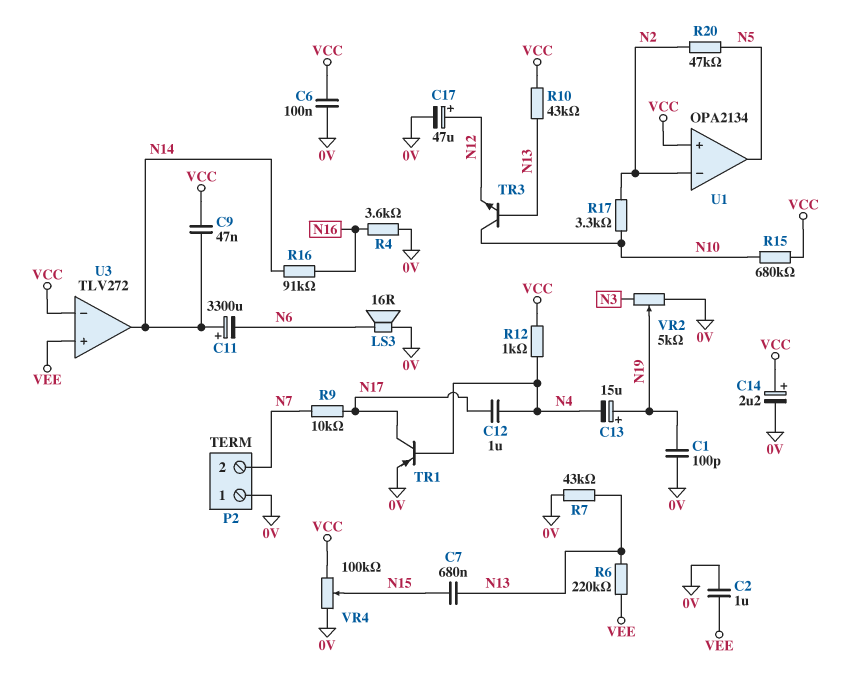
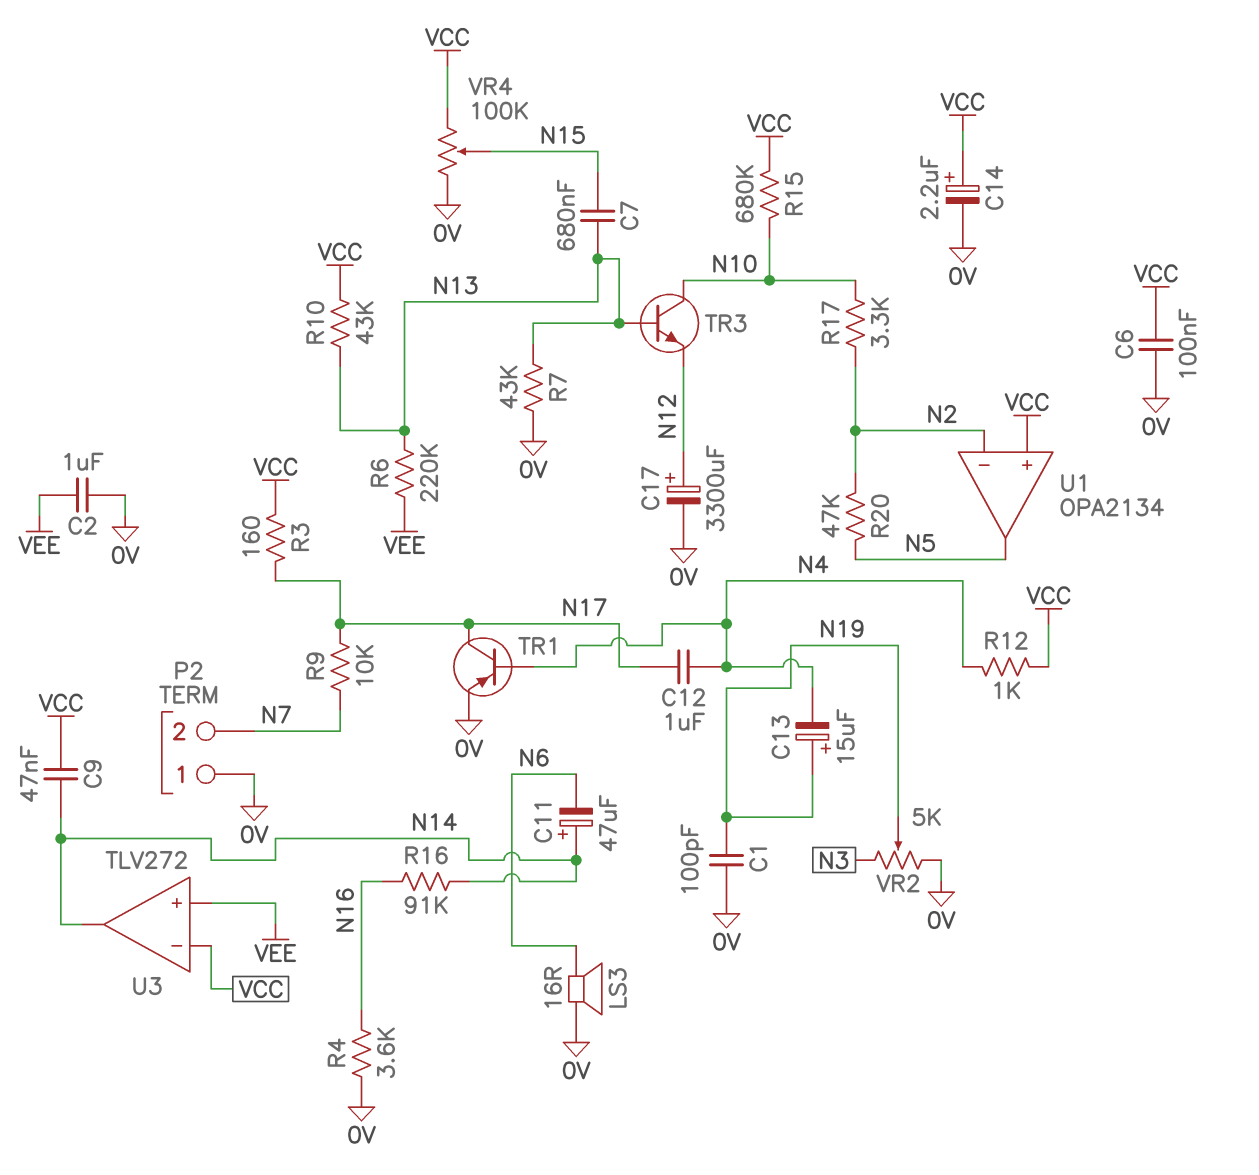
C11: 3300uF (plus N14, minus N6) -> 47uF (plus N14, minus N6)
C17: 47uF (plus N12, minus 0V) -> 3300uF (plus N12, minus 0V)
R3: none -> 160 (N17, VCC)

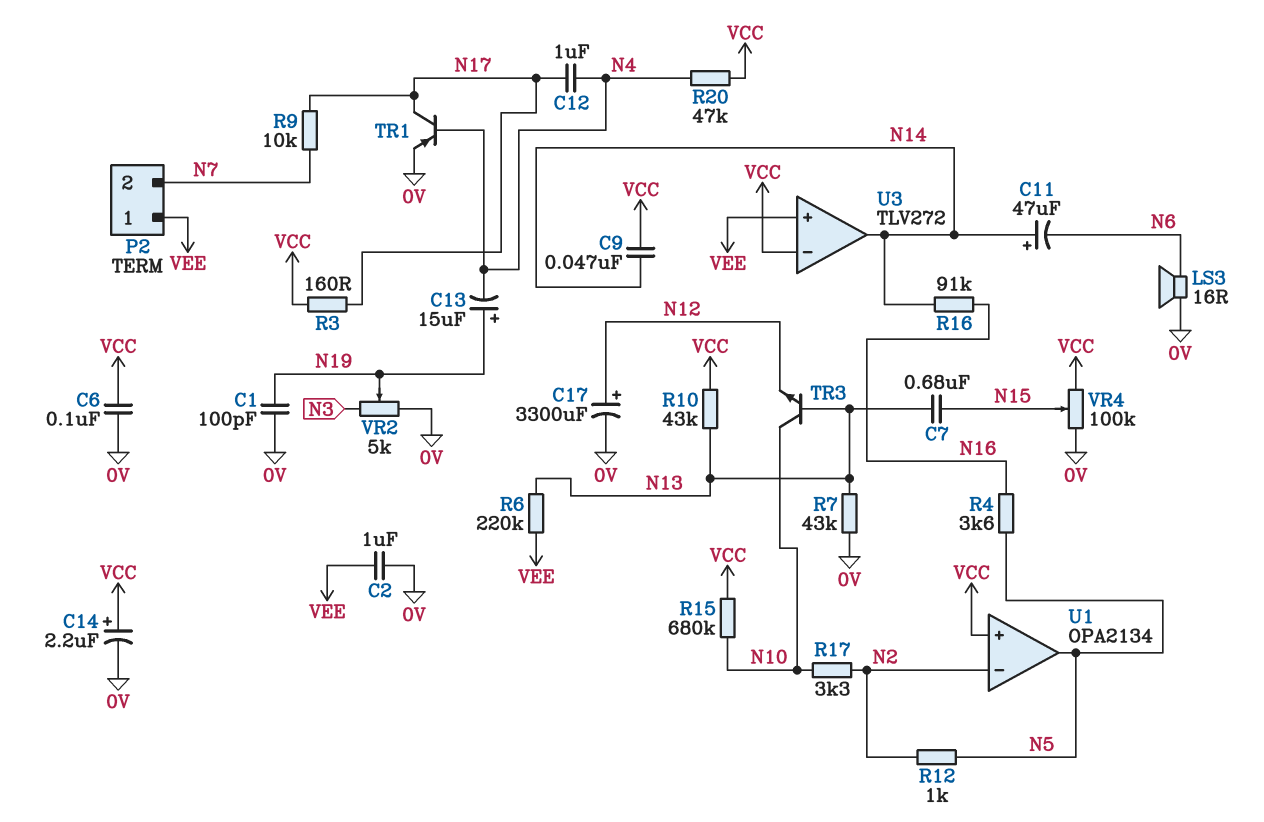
P2 pin 1: 0V -> VEE
R4: 3.6k (0V, N16) -> 3.6k (N5, N16)
R12: 1k (N4, VCC) -> 1k (N2, N5)
R20: 47k (N2, N5) -> 47k (N4, VCC)

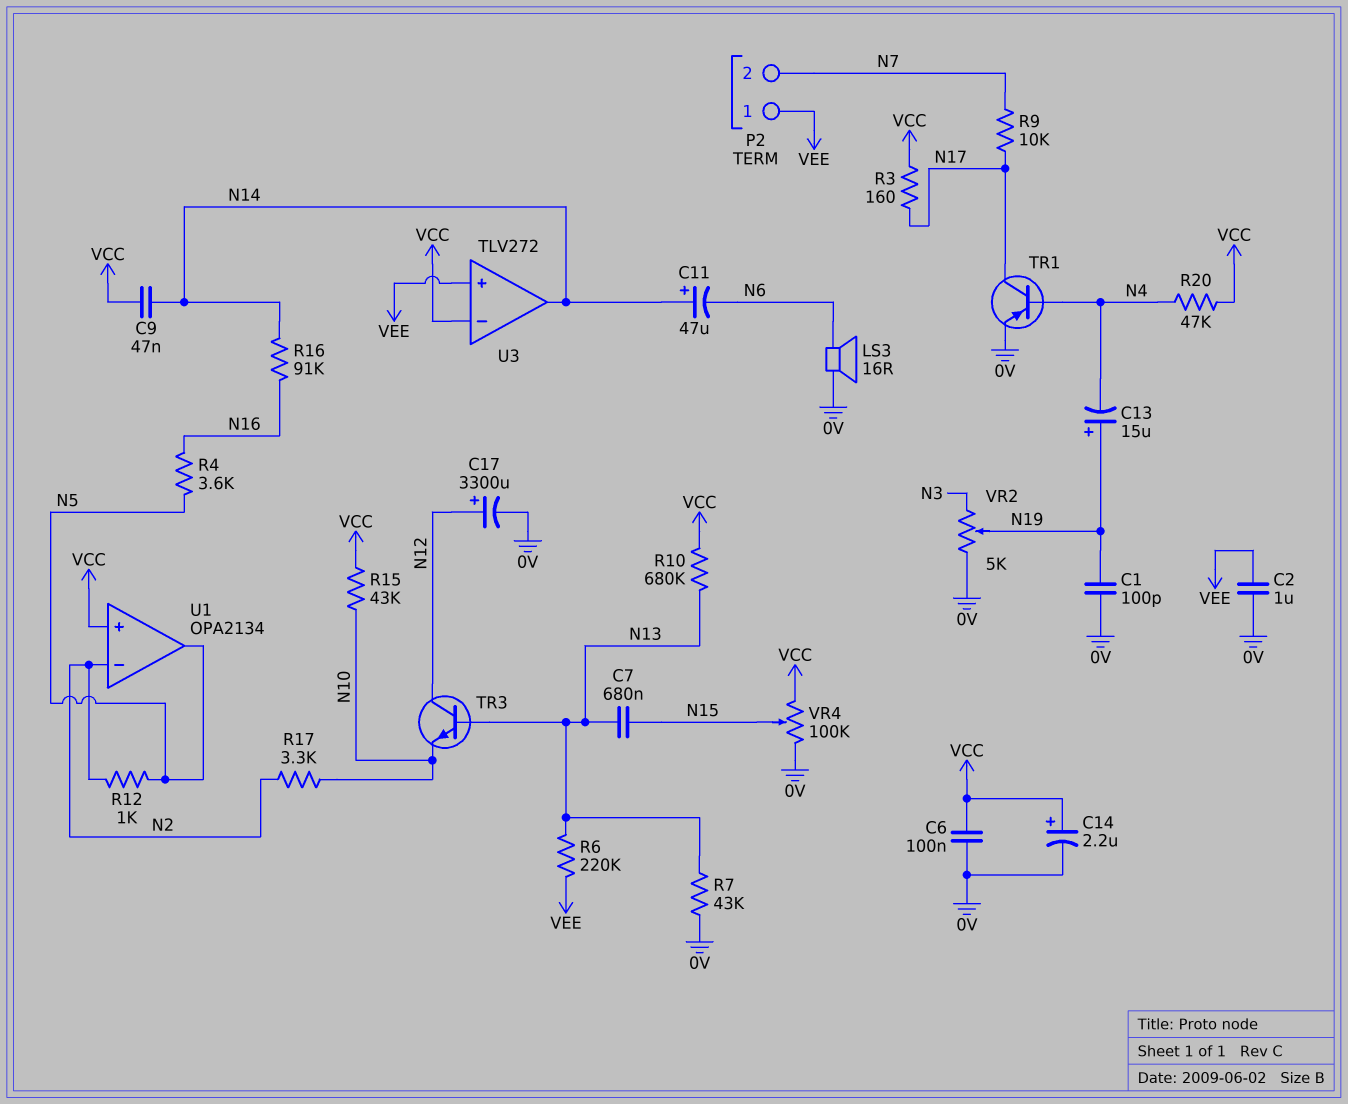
C12: 1uF (N4, N17) -> none
R10: 43k (N13, VCC) -> 680k (N13, VCC)
R15: 680k (N10, VCC) -> 43k (N10, VCC)
TR3: NPN (B N13, C N10, E N12) -> NPN (B N13, C N12, E N10)

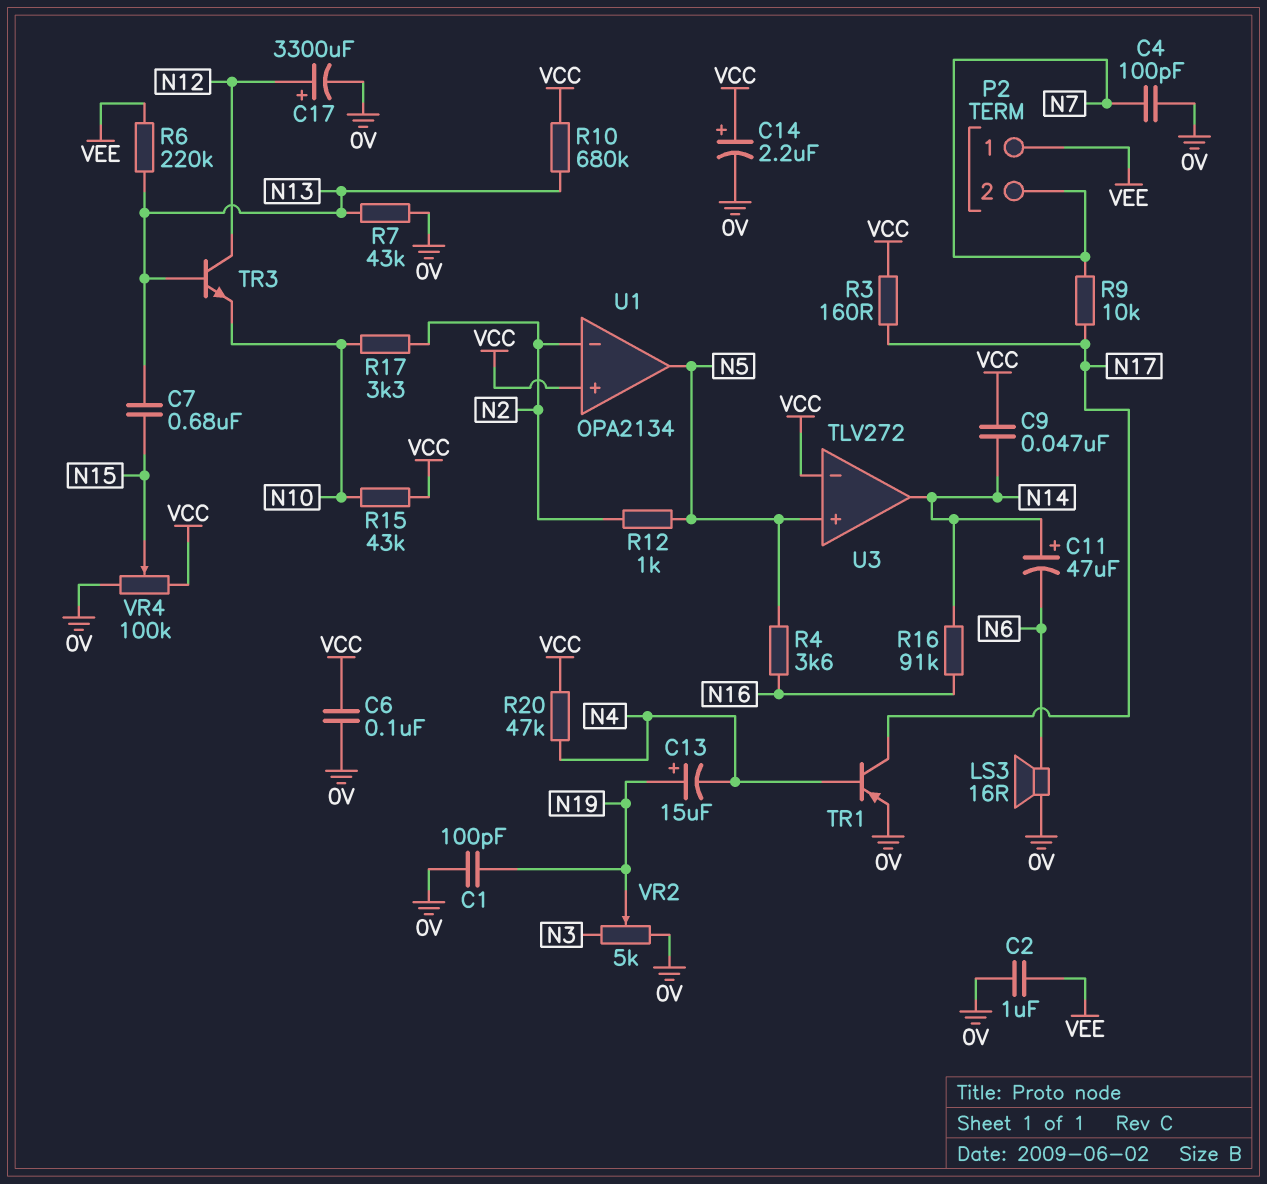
C4: none -> 100pF (0V, N7)
U3 pin in+: VEE -> N5

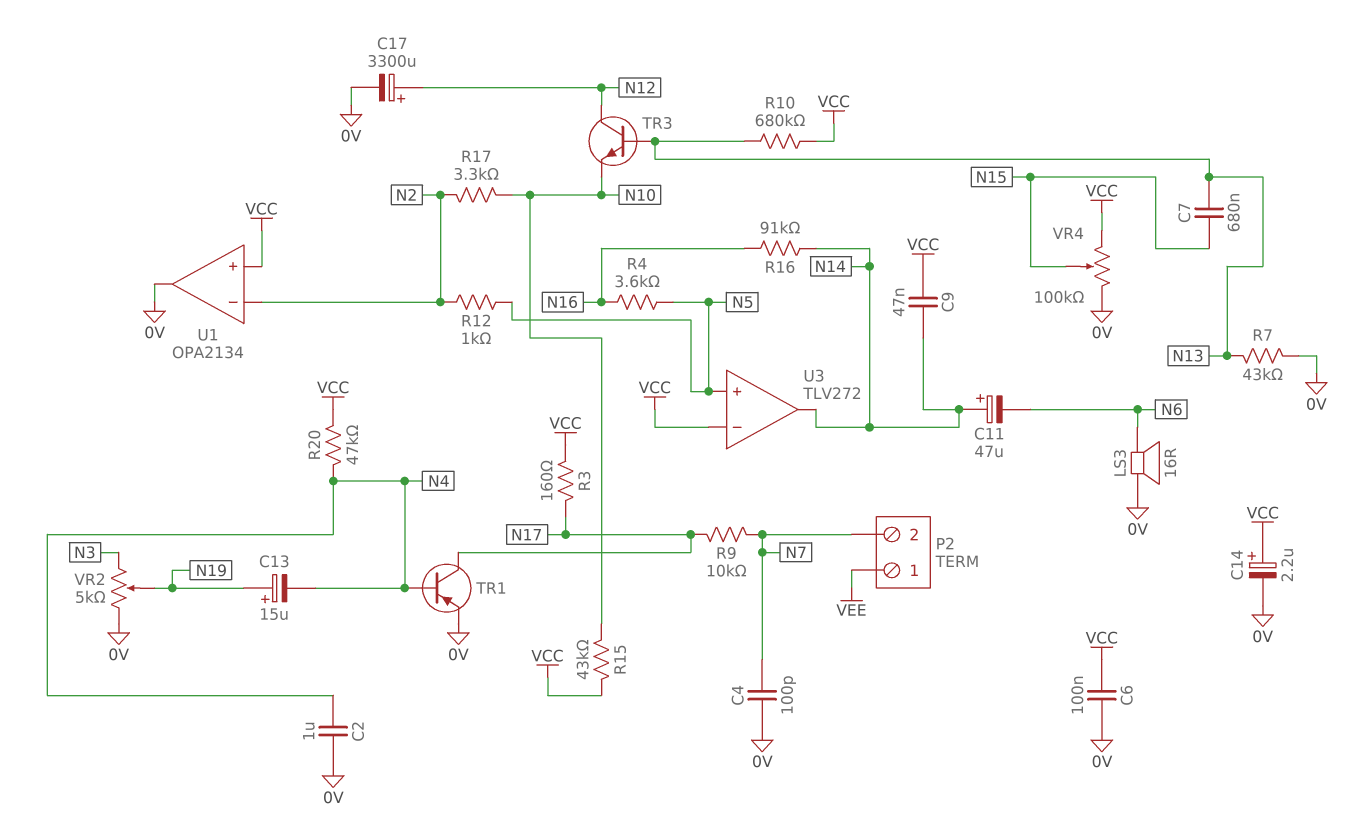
C1: 100pF (0V, N19) -> none
C2: 1uF (0V, VEE) -> 1uF (0V, N4)
R6: 220k (N13, VEE) -> none
U1 pin out: N5 -> 0V

